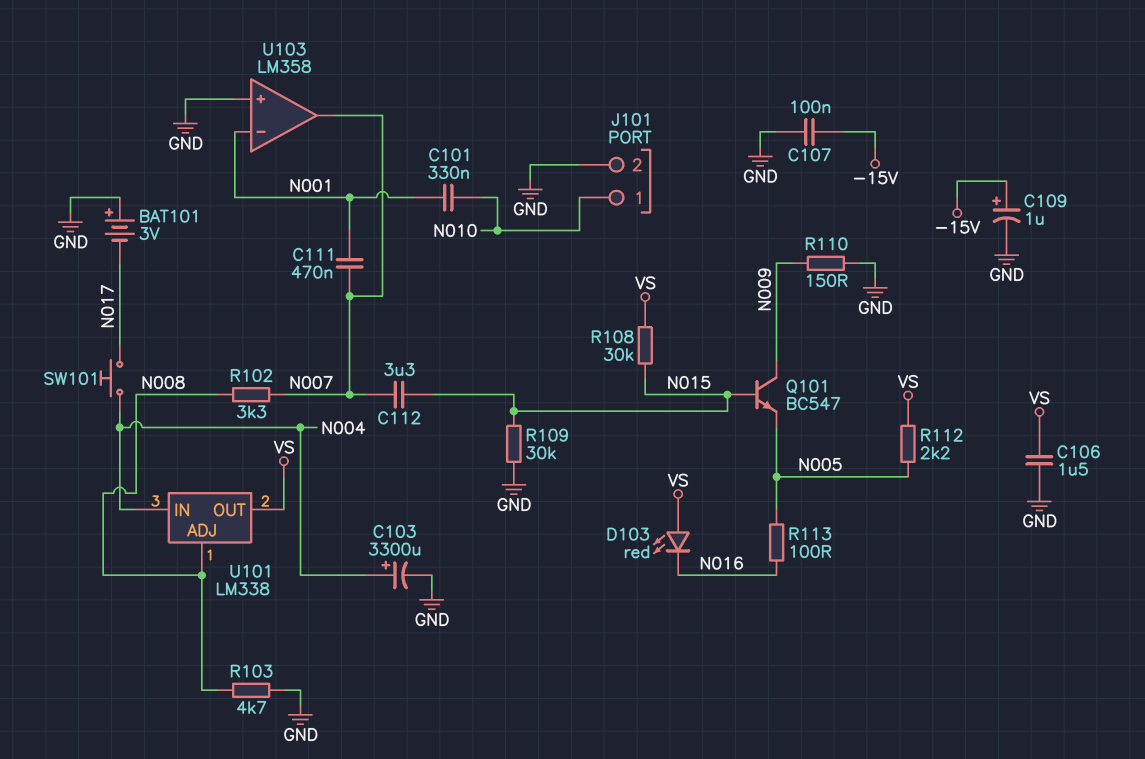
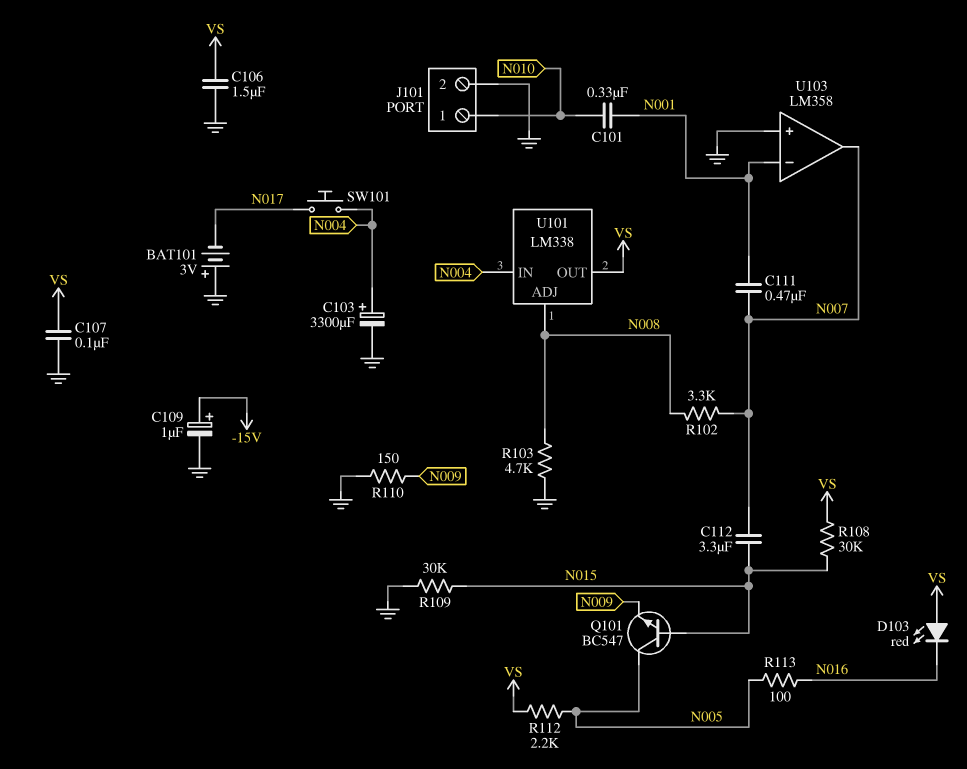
C107: 100nF (-15V, GND) -> 100nF (GND, VS)
Q101: NPN BC547 (B N015, C N009, E N005) -> NPN BC547 (B N015, C N005, E N009)

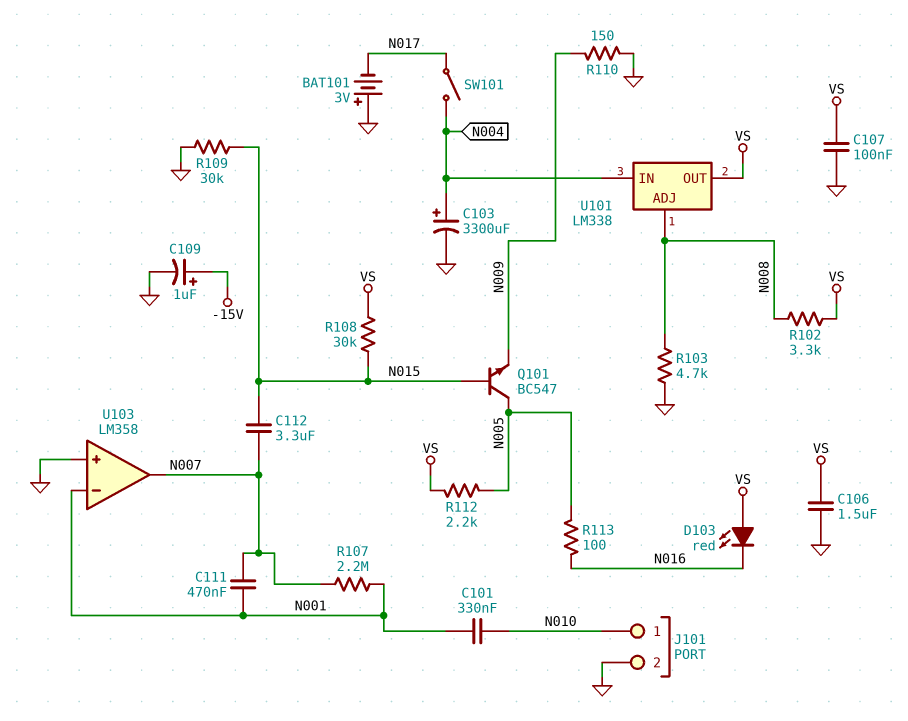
R102: 3.3k (N007, N008) -> 3.3k (N008, VS)
R107: none -> 2.2M (N001, N007)
SW101: button (N004, N017) -> switch (N004, N017)

